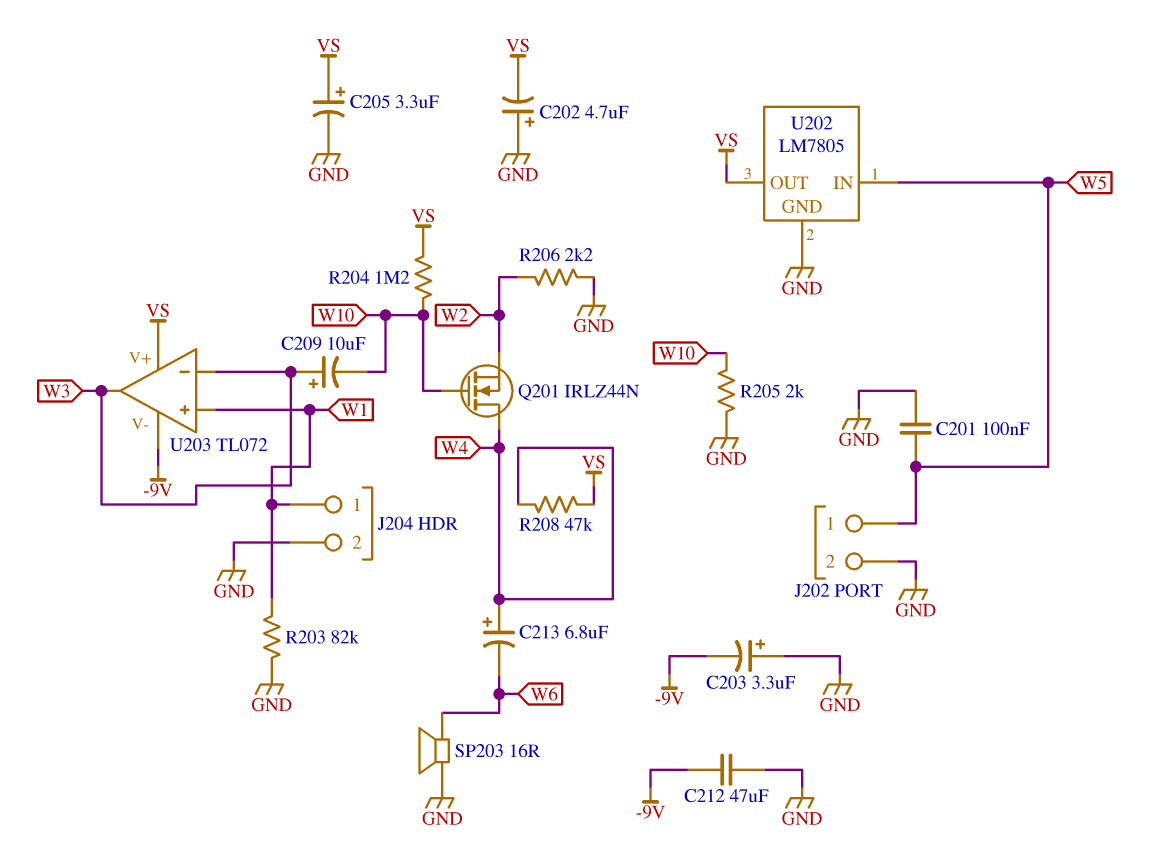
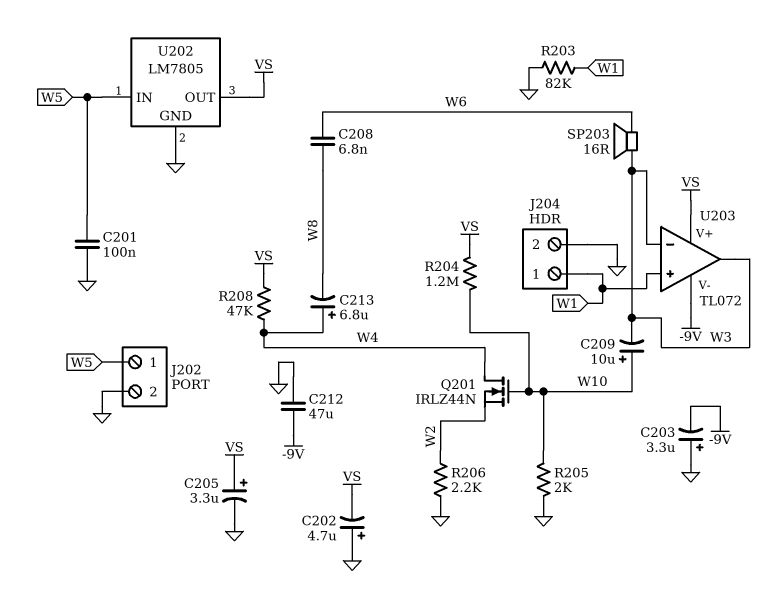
C208: none -> 6.8nF (W6, W8)
C209: 10uF (plus W3, minus W10) -> 10uF (plus W10, minus W3)
C213: 6.8uF (plus W4, minus W6) -> 6.8uF (plus W4, minus W8)
SP203: speaker 16R (GND, W6) -> speaker 16R (W3, W6)

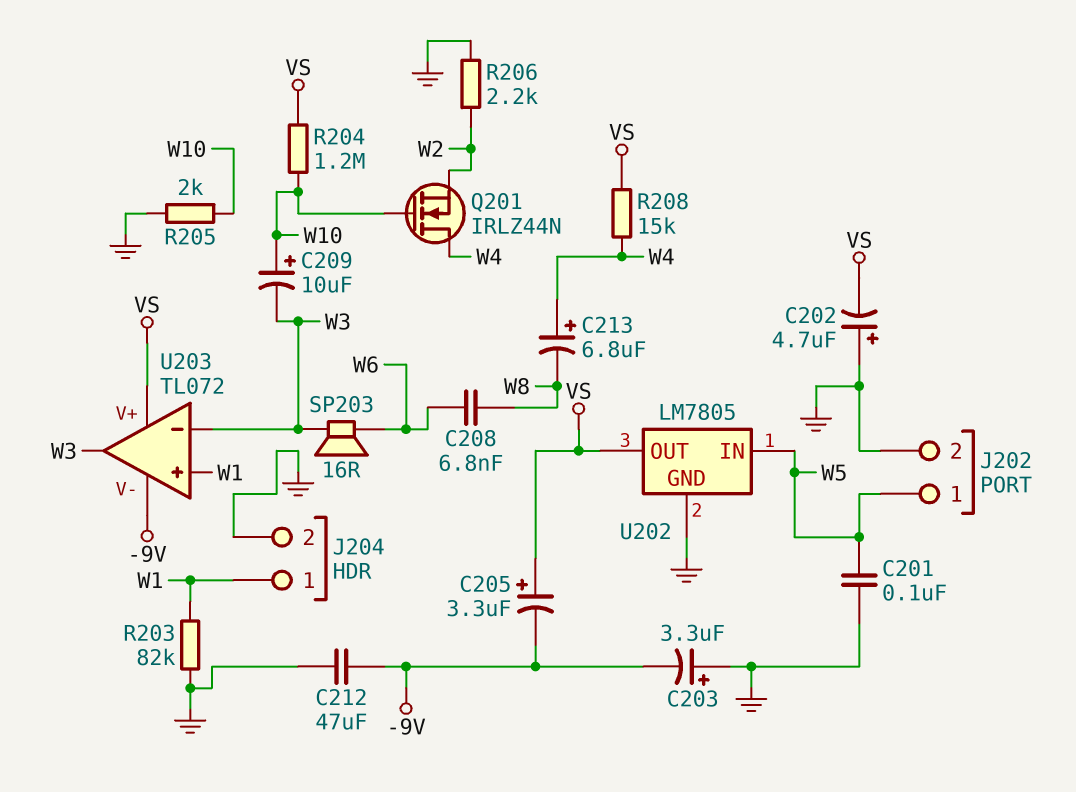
C205: 3.3uF (plus VS, minus GND) -> 3.3uF (plus VS, minus -9V)
R208: 47k (VS, W4) -> 15k (VS, W4)

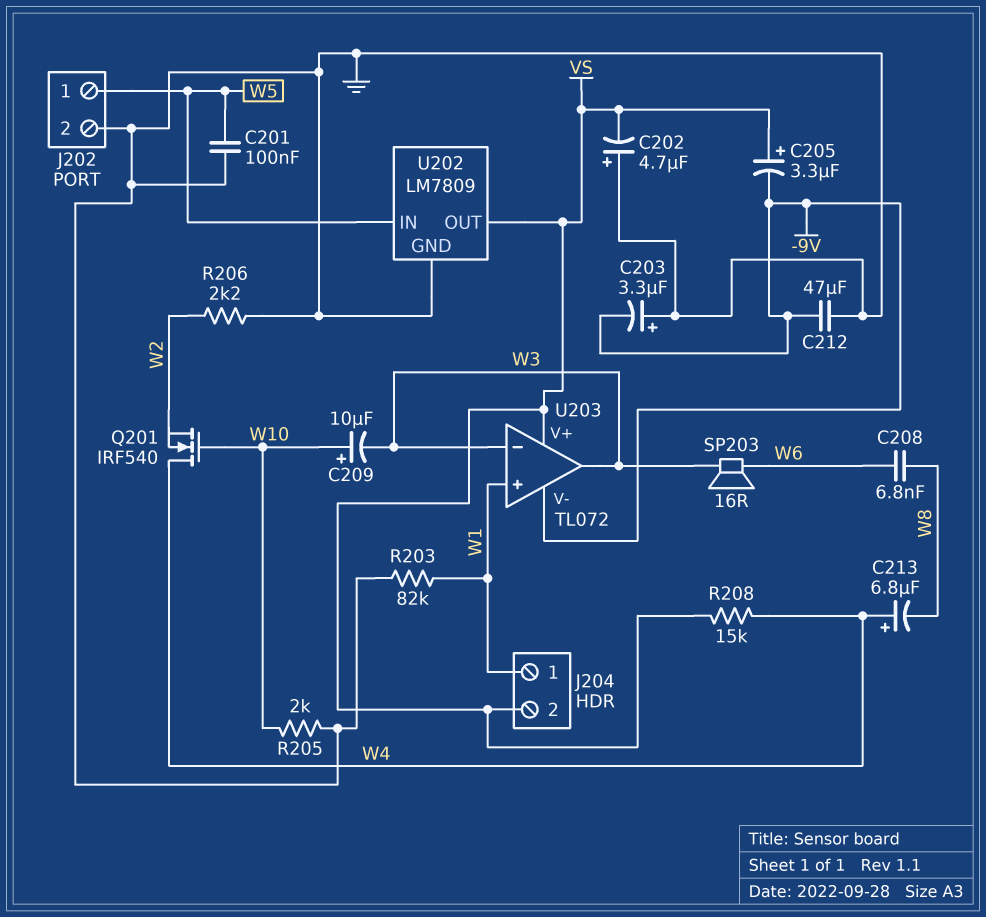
J204 pin 2: GND -> VS
Q201: NMOS IRLZ44N (G W10, D W4, S W2) -> NMOS IRF540 (G W10, D W4, S W2)
R204: 1.2M (VS, W10) -> none
U202: LM7805 -> LM7809

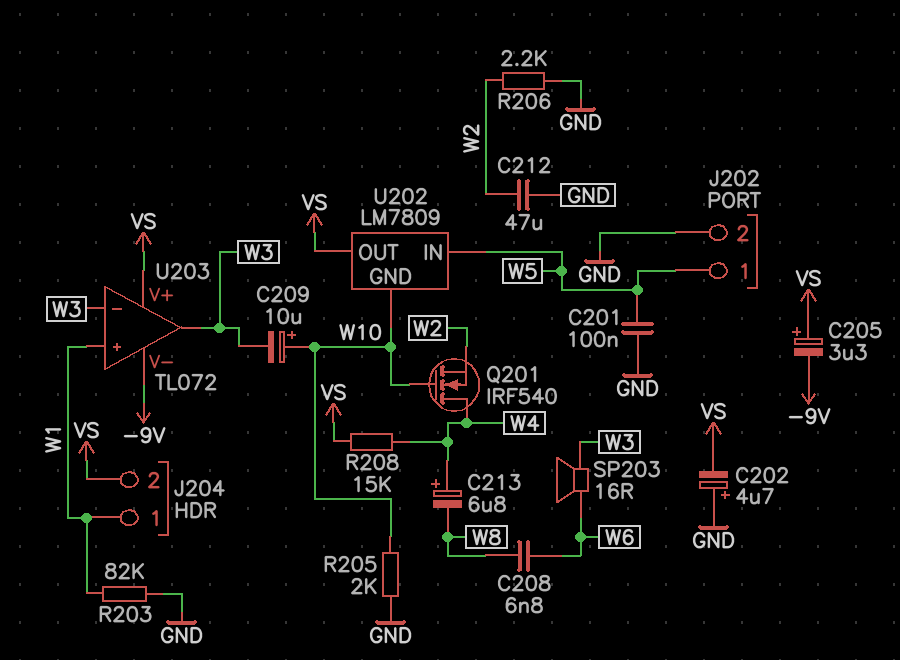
C203: 3.3uF (plus GND, minus -9V) -> none
C212: 47uF (-9V, GND) -> 47uF (GND, W2)
U202 pin GND: GND -> W10

